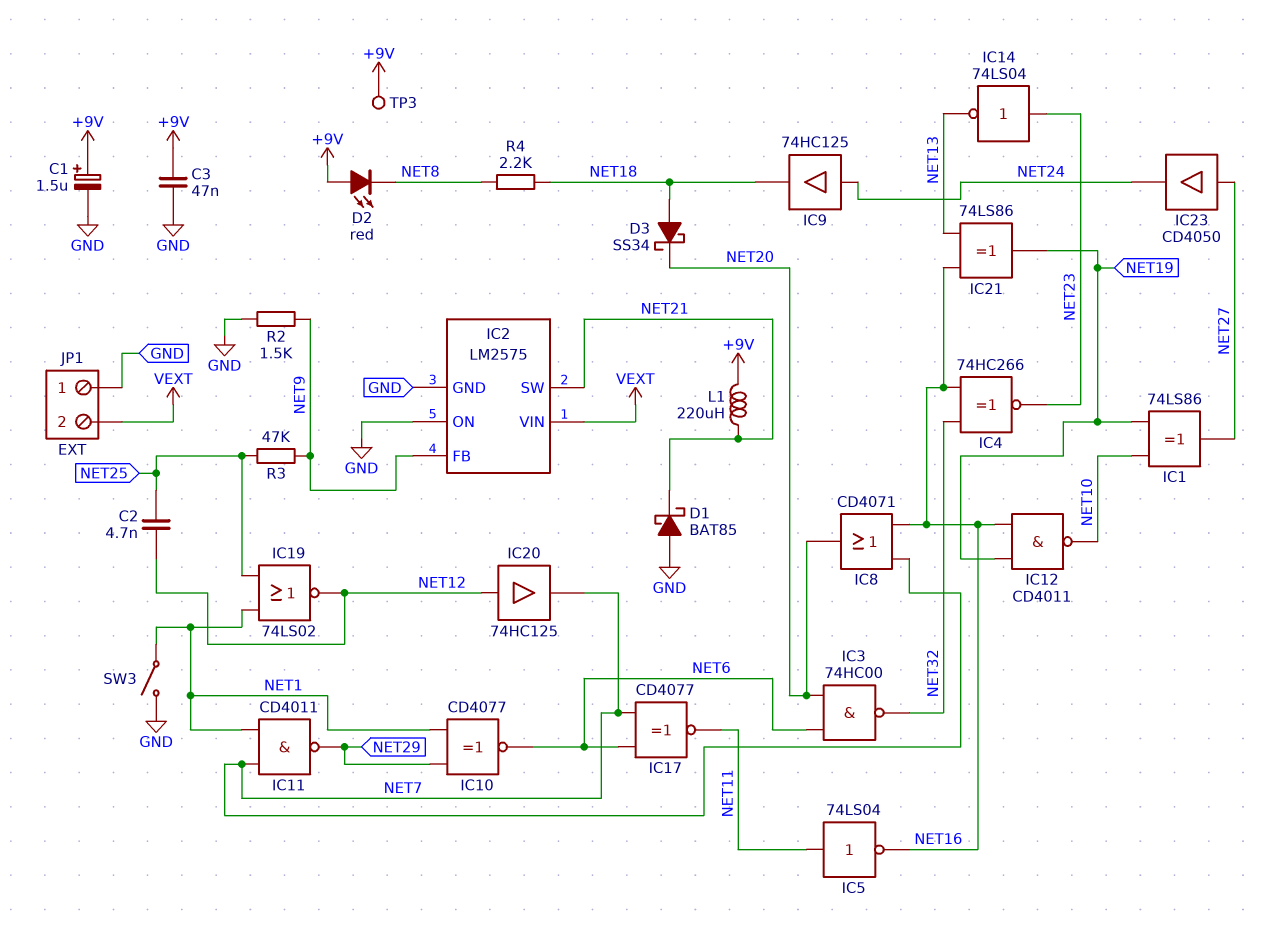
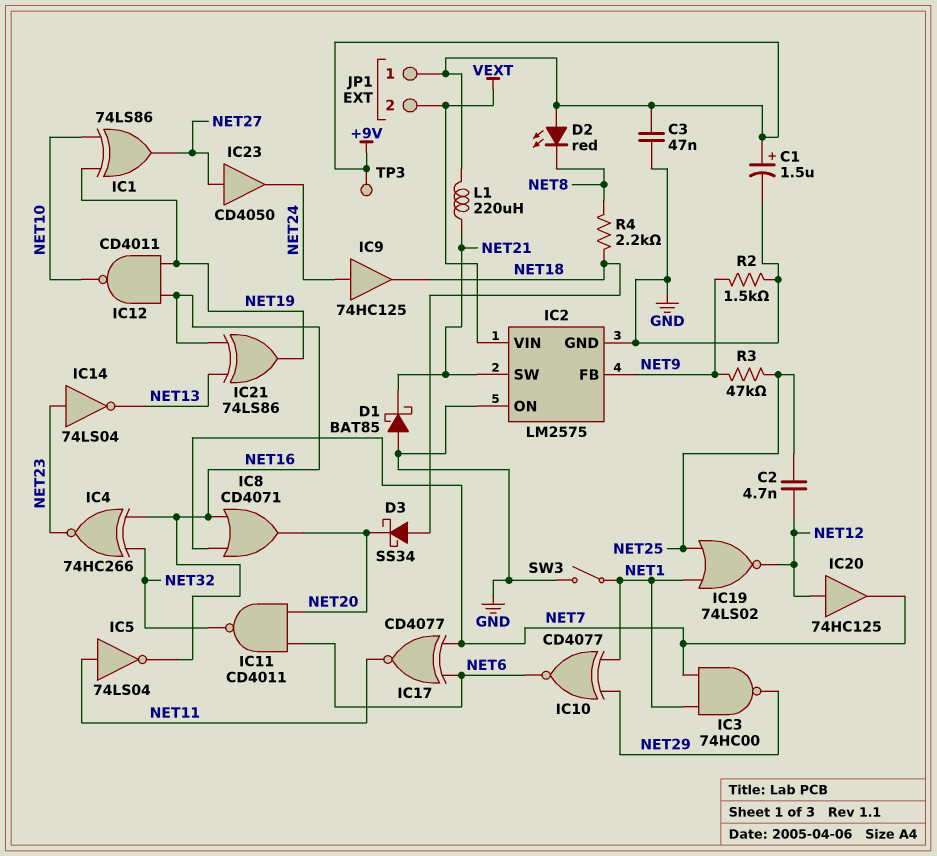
IC3: NAND 74HC00 (in NET6, in NET20, out NET32) -> NAND 74HC00 (in NET1, in NET7, out NET29)
IC11: NAND CD4011 (in NET1, in NET7, out NET29) -> NAND CD4011 (in NET6, in NET20, out NET32)
JP1 pin 1: GND -> +9V

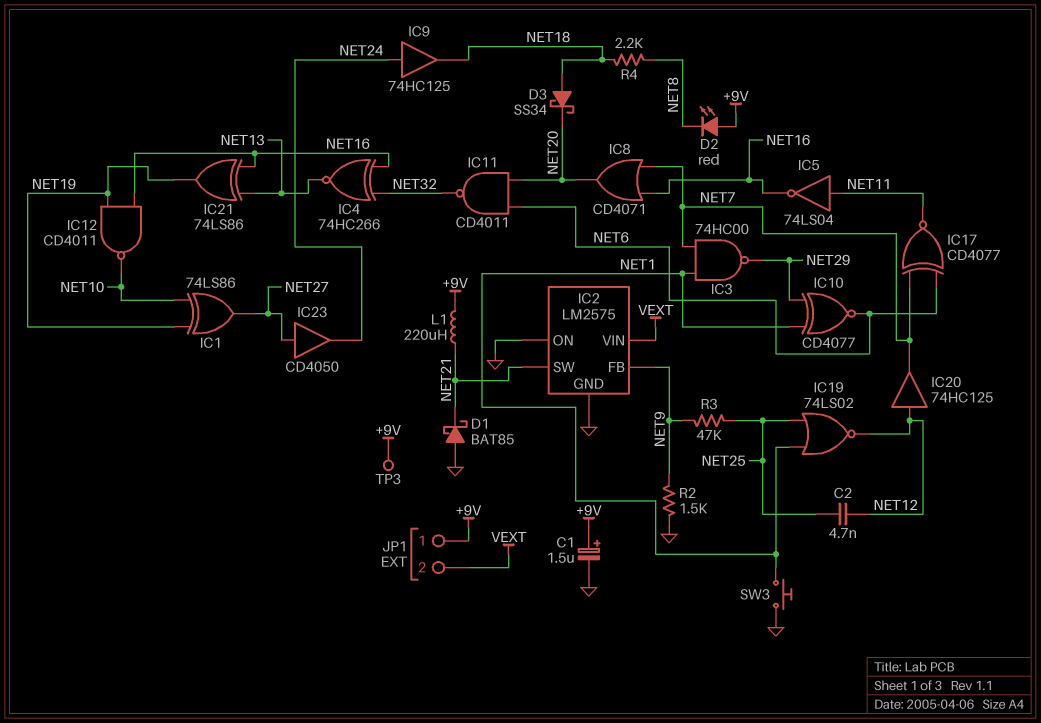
C3: 47nF (+9V, GND) -> none
IC4: XNOR 74HC266 (in NET16, in NET32, out NET23) -> XNOR 74HC266 (in NET16, in NET32, out NET13)
IC14: NOT 74LS04 (in NET23, out NET13) -> none
SW3: switch (GND, NET1) -> button (GND, NET1)

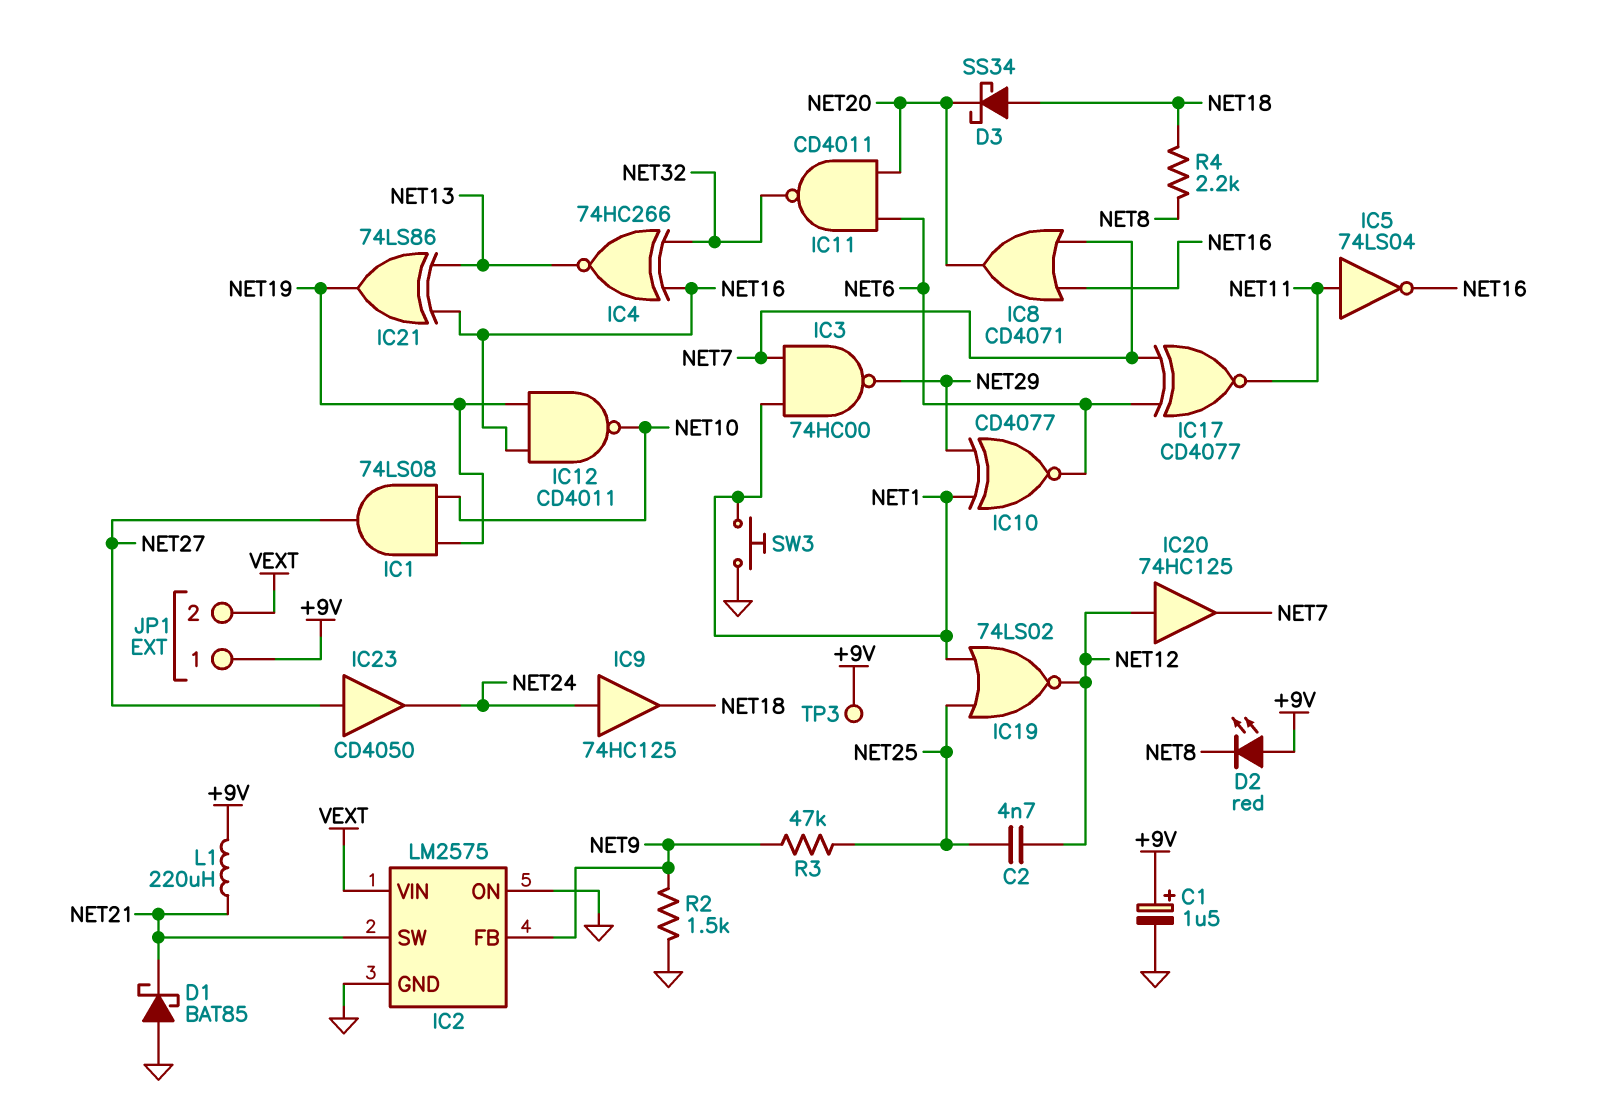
IC1: XOR 74LS86 (in NET10, in NET19, out NET27) -> AND 74LS08 (in NET10, in NET19, out NET27)

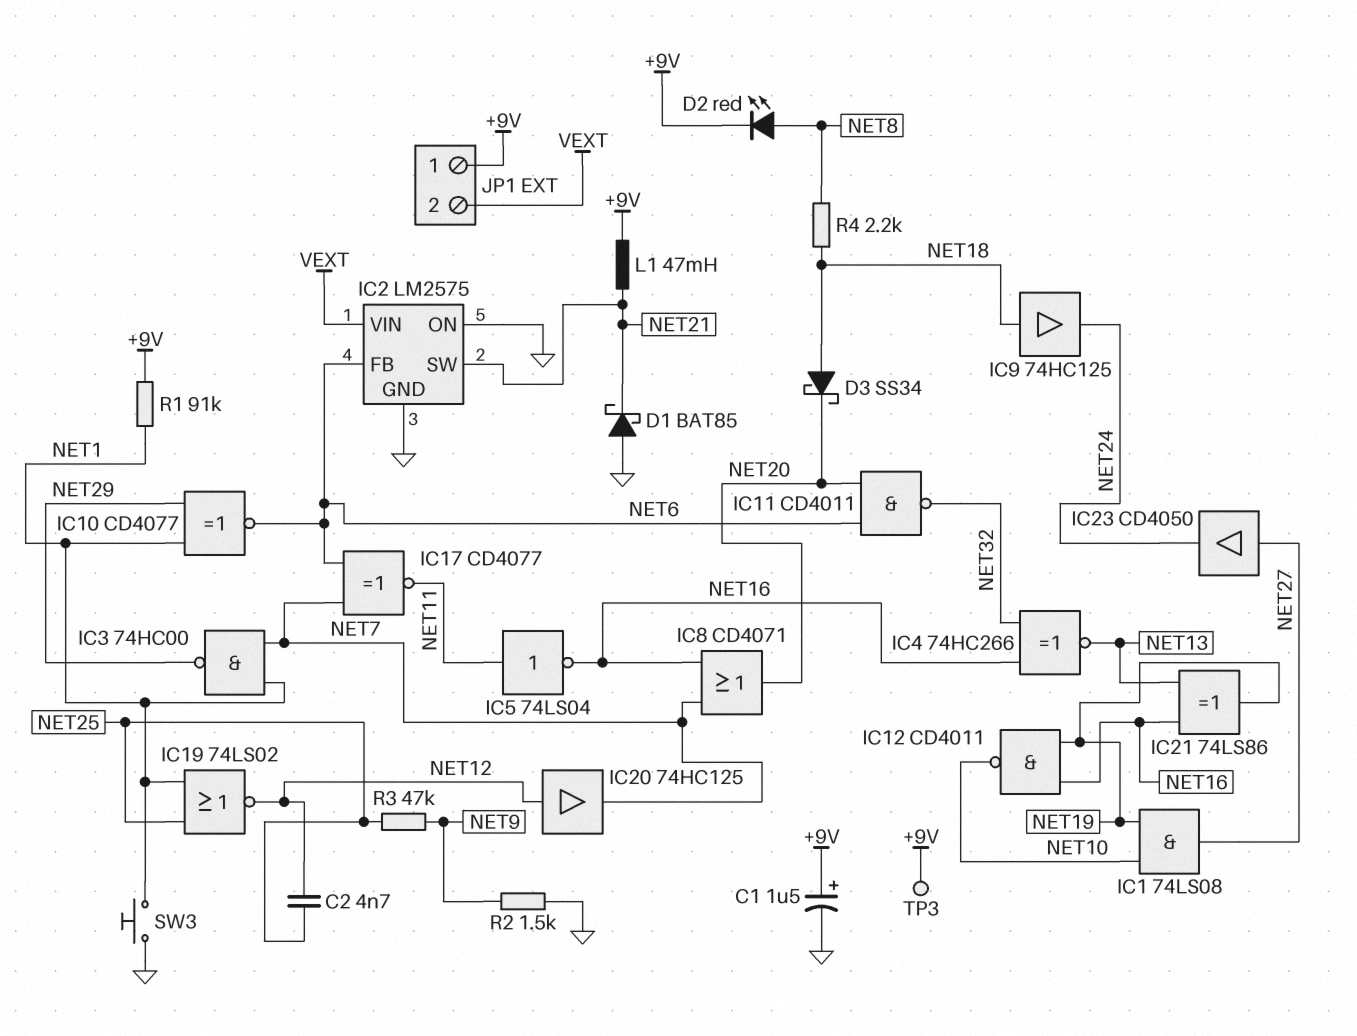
D2: LED red (A +9V, K NET8) -> LED red (A NET8, K +9V)
IC2 pin FB: NET9 -> NET6
IC9: buffer 74HC125 (in NET24, out NET18) -> buffer 74HC125 (in NET18, out NET24)
L1: 220uH (+9V, NET21) -> 47mH (+9V, NET21)
R1: none -> 91k (+9V, NET1)

